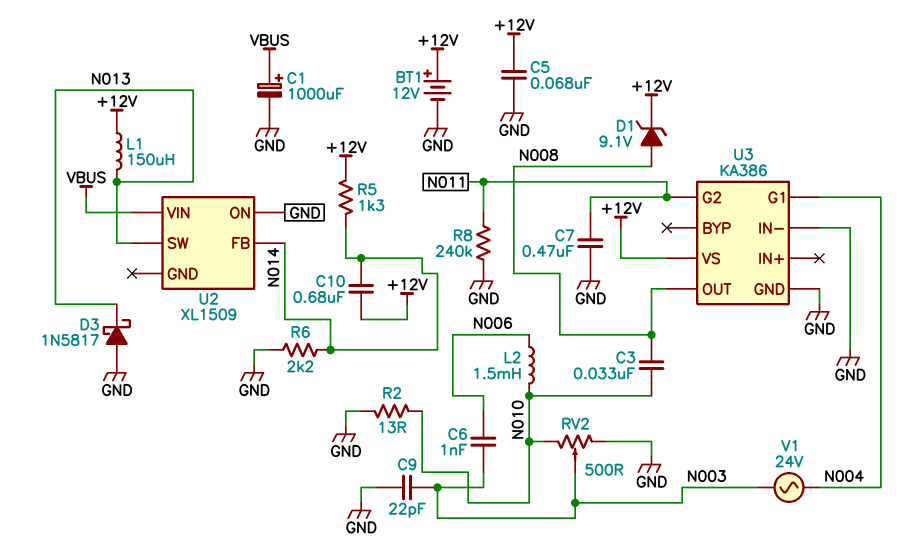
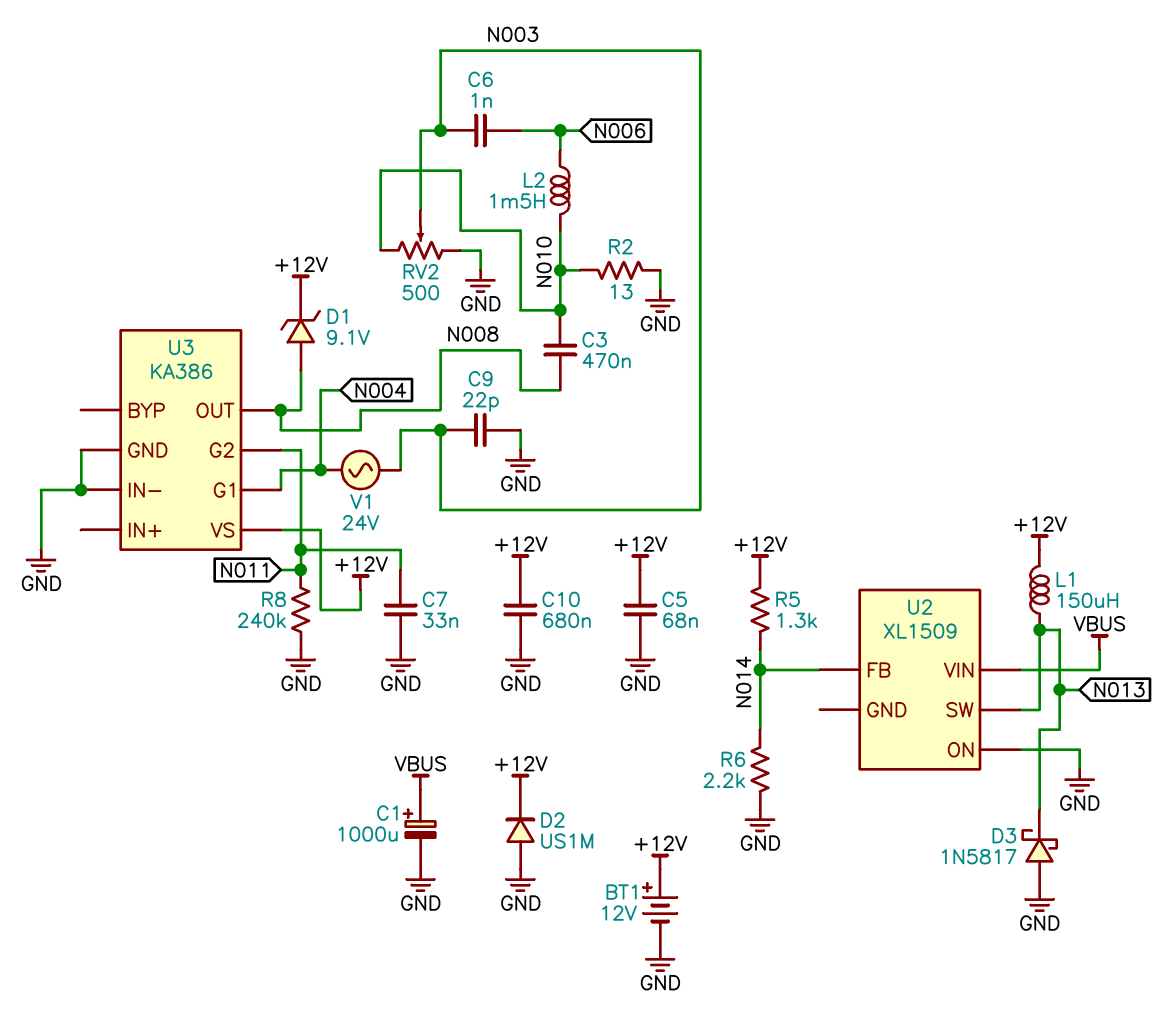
C3: 33nF (N008, N010) -> 470nF (N008, N010)
C7: 470nF (GND, N011) -> 33nF (GND, N011)
C10: 680nF (+12V, N014) -> 680nF (+12V, GND)
D2: none -> diode US1M (A GND, K +12V)

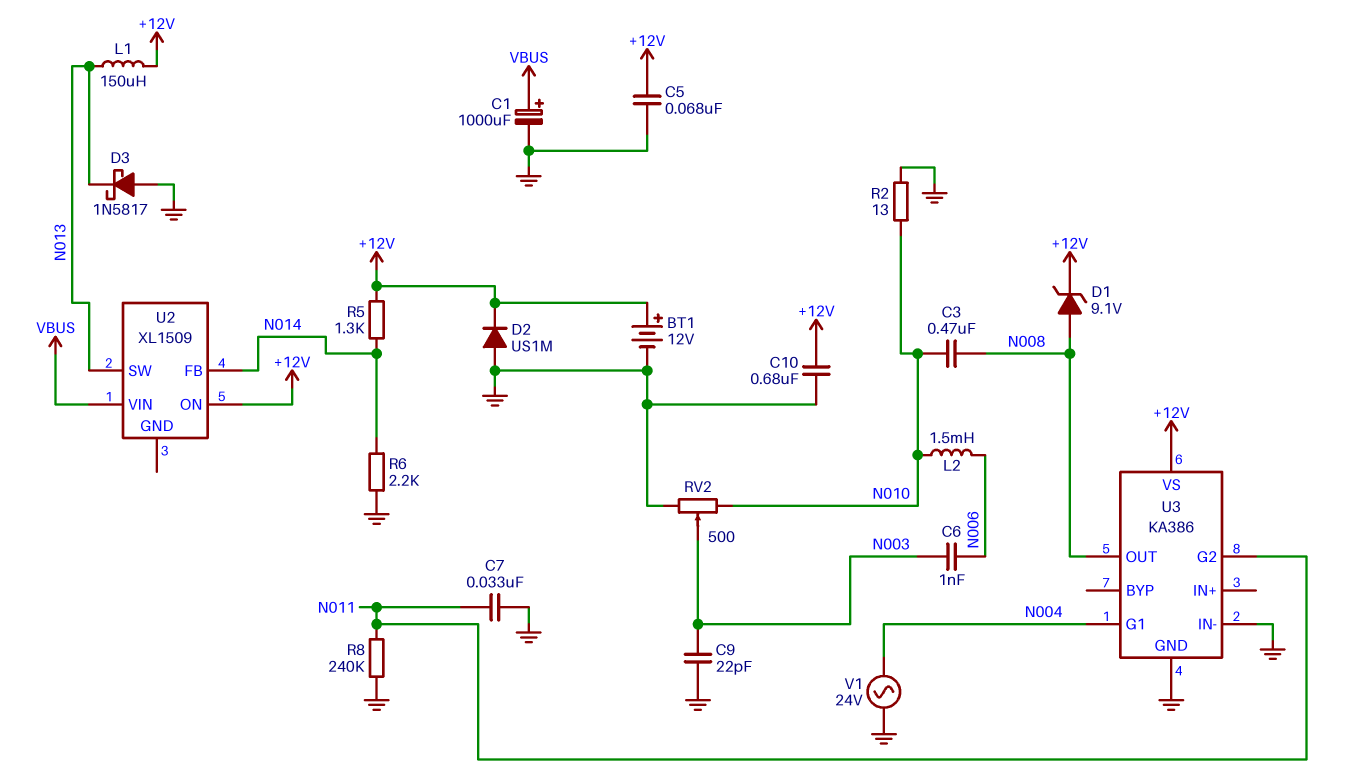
U2 pin ON: GND -> +12V
V1: AC 24V (N003, N004) -> AC 24V (GND, N004)

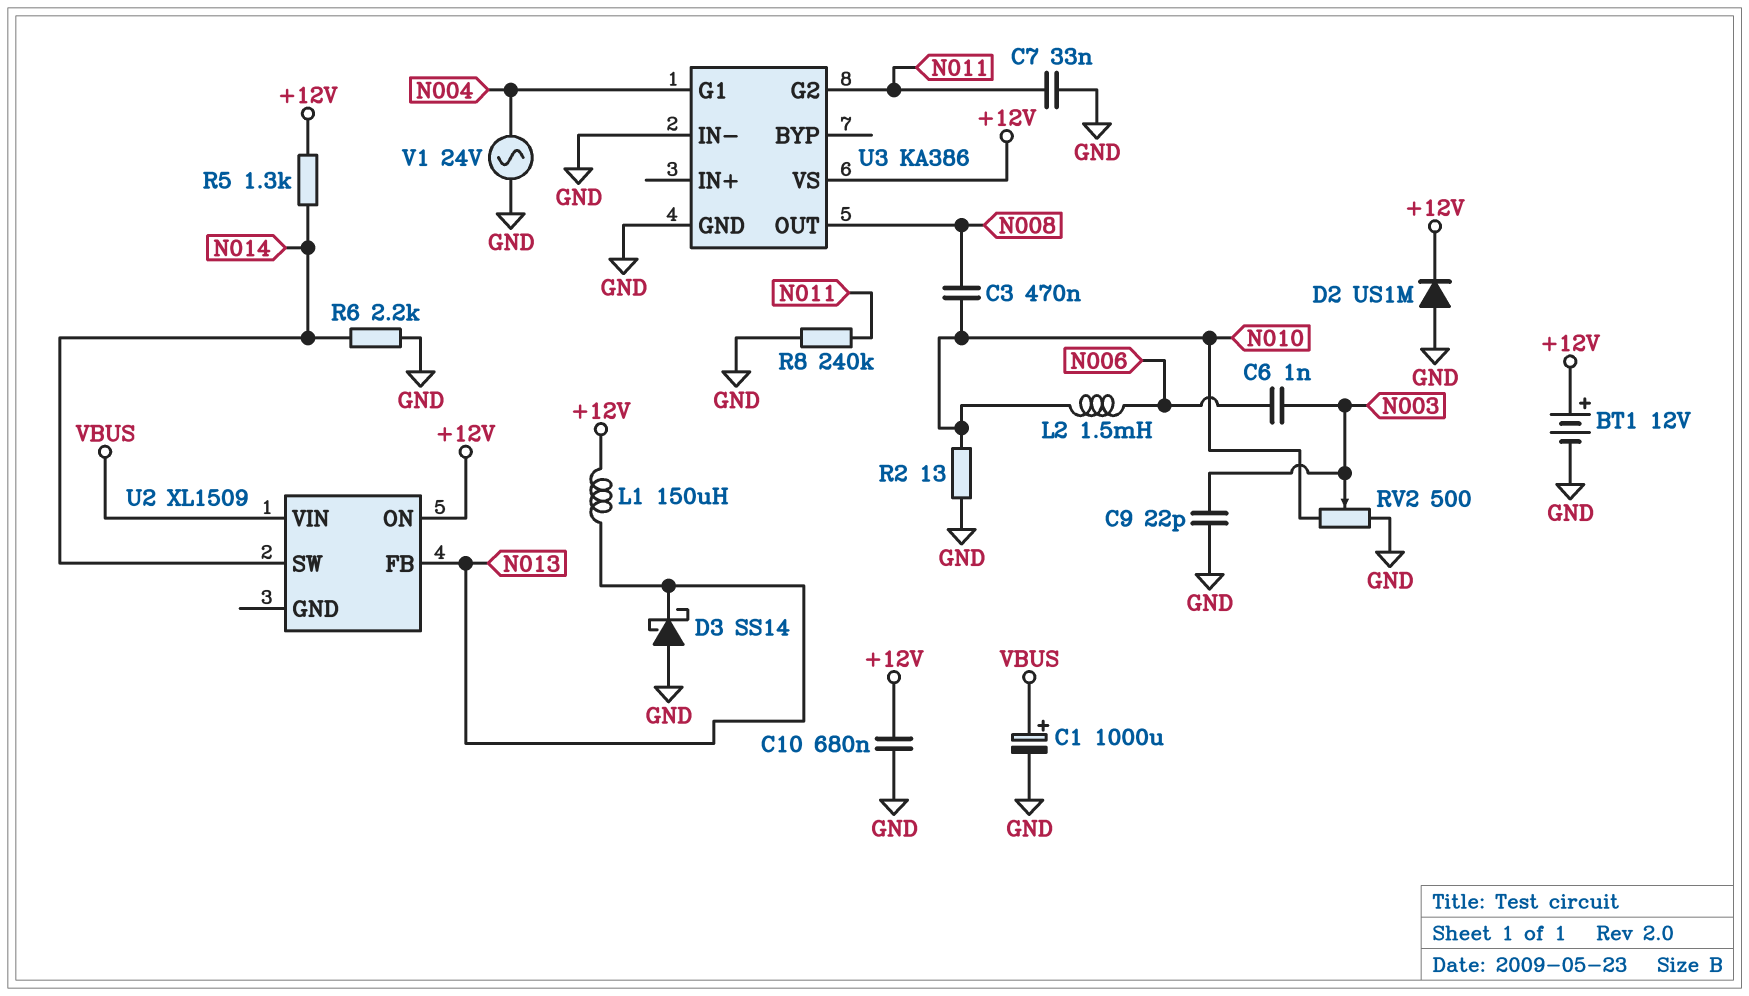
C5: 68nF (+12V, GND) -> none
D1: zener 9.1V (A N008, K +12V) -> none
D3: schottky 1N5817 (A GND, K N013) -> schottky SS14 (A GND, K N013)
U2 pin FB: N014 -> N013
U2 pin SW: N013 -> N014

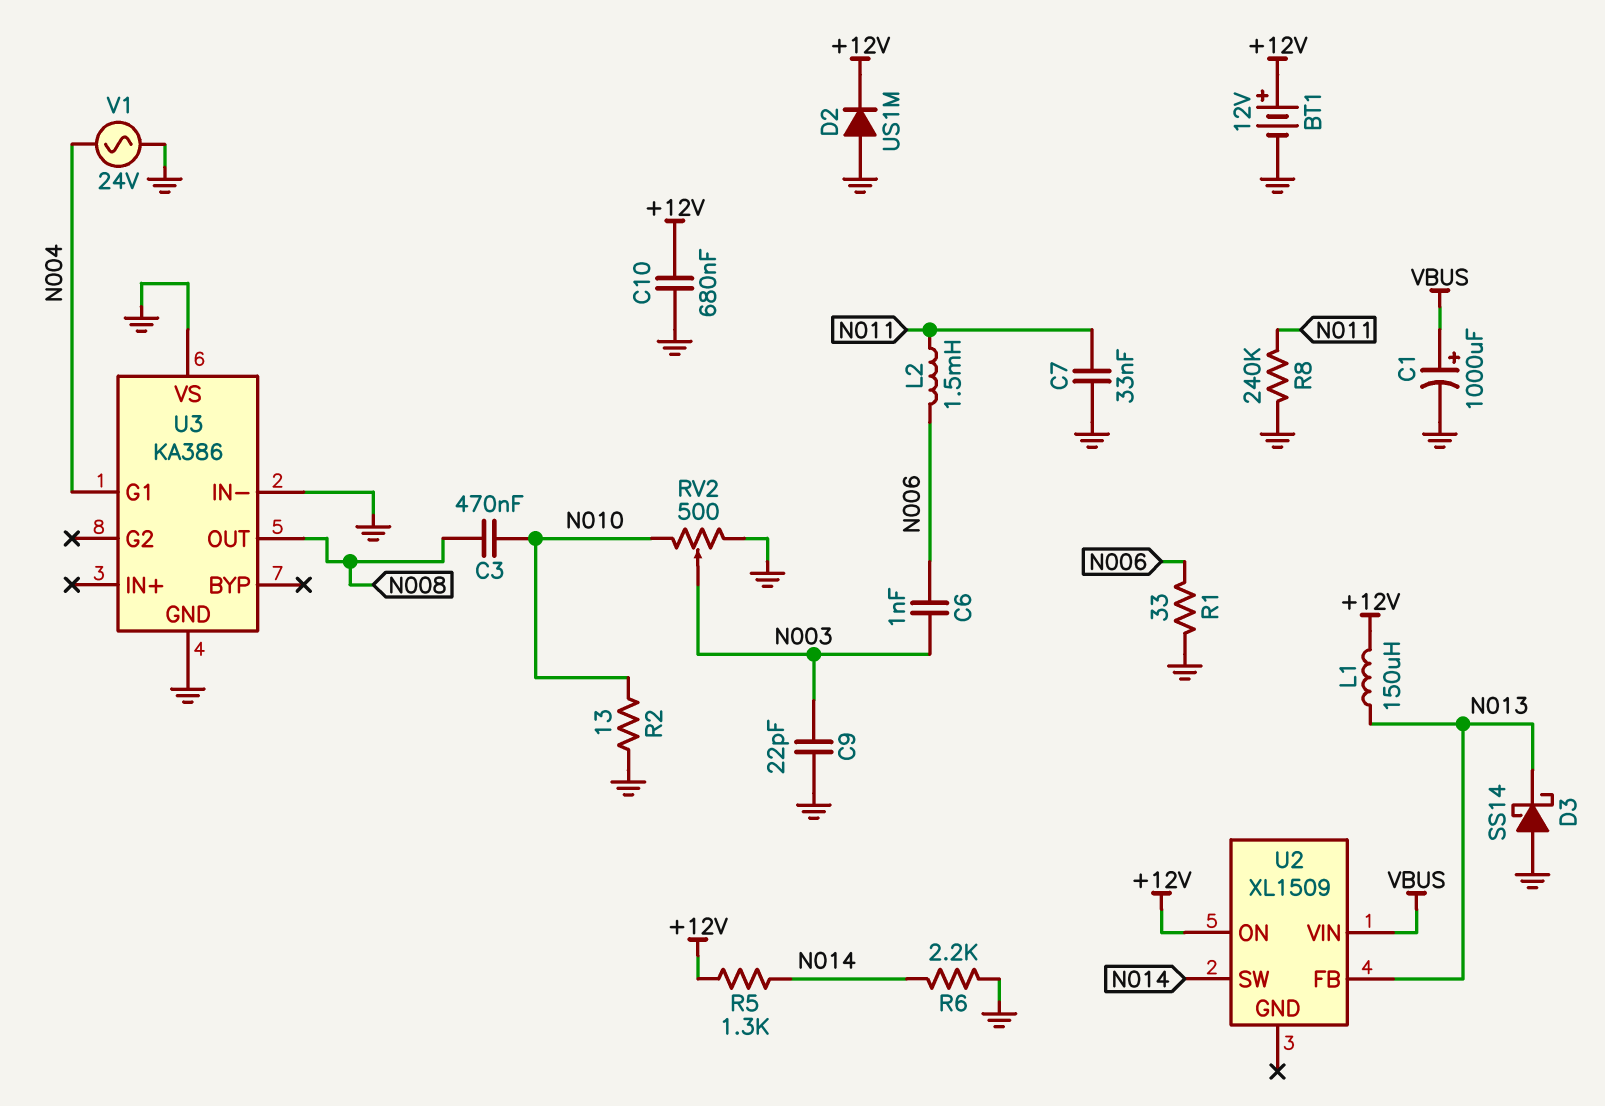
L2: 1.5mH (N006, N010) -> 1.5mH (N006, N011)
R1: none -> 33 (GND, N006)
U3 pin G2: N011 -> none
U3 pin VS: +12V -> GND

